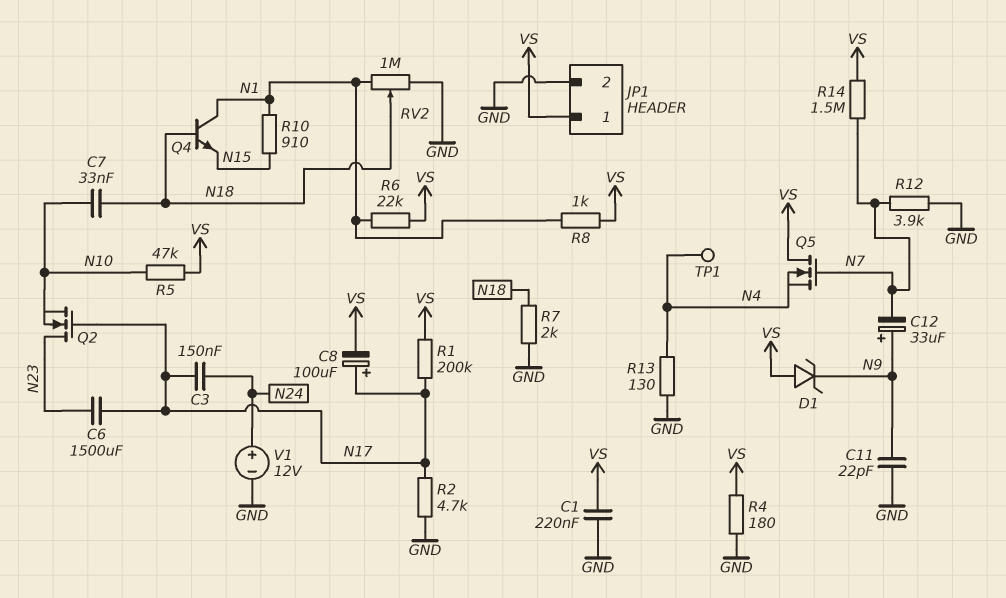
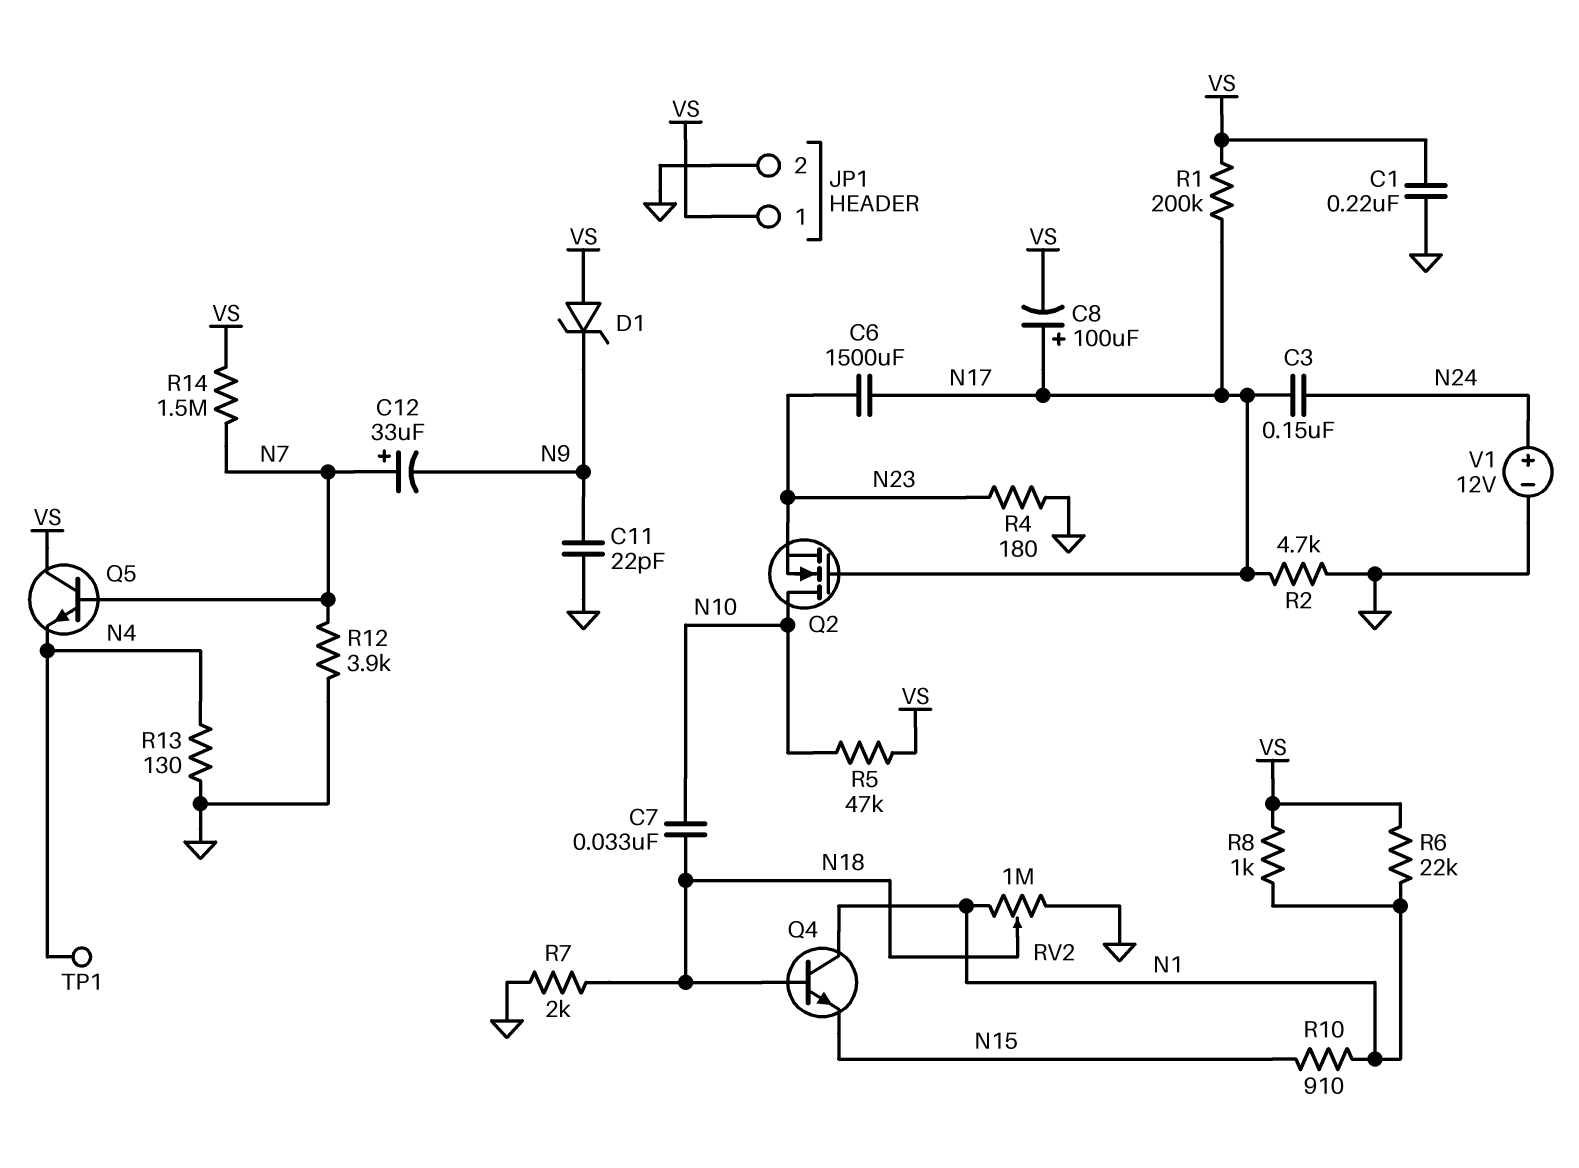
C12: 33uF (plus N9, minus N7) -> 33uF (plus N7, minus N9)
Q2: NMOS (G N17, D N23, S N10) -> NMOS (G N17, D N10, S N23)
Q5: NMOS (G N7, D VS, S N4) -> NPN (B N7, C VS, E N4)
R4: 180 (GND, VS) -> 180 (GND, N23)

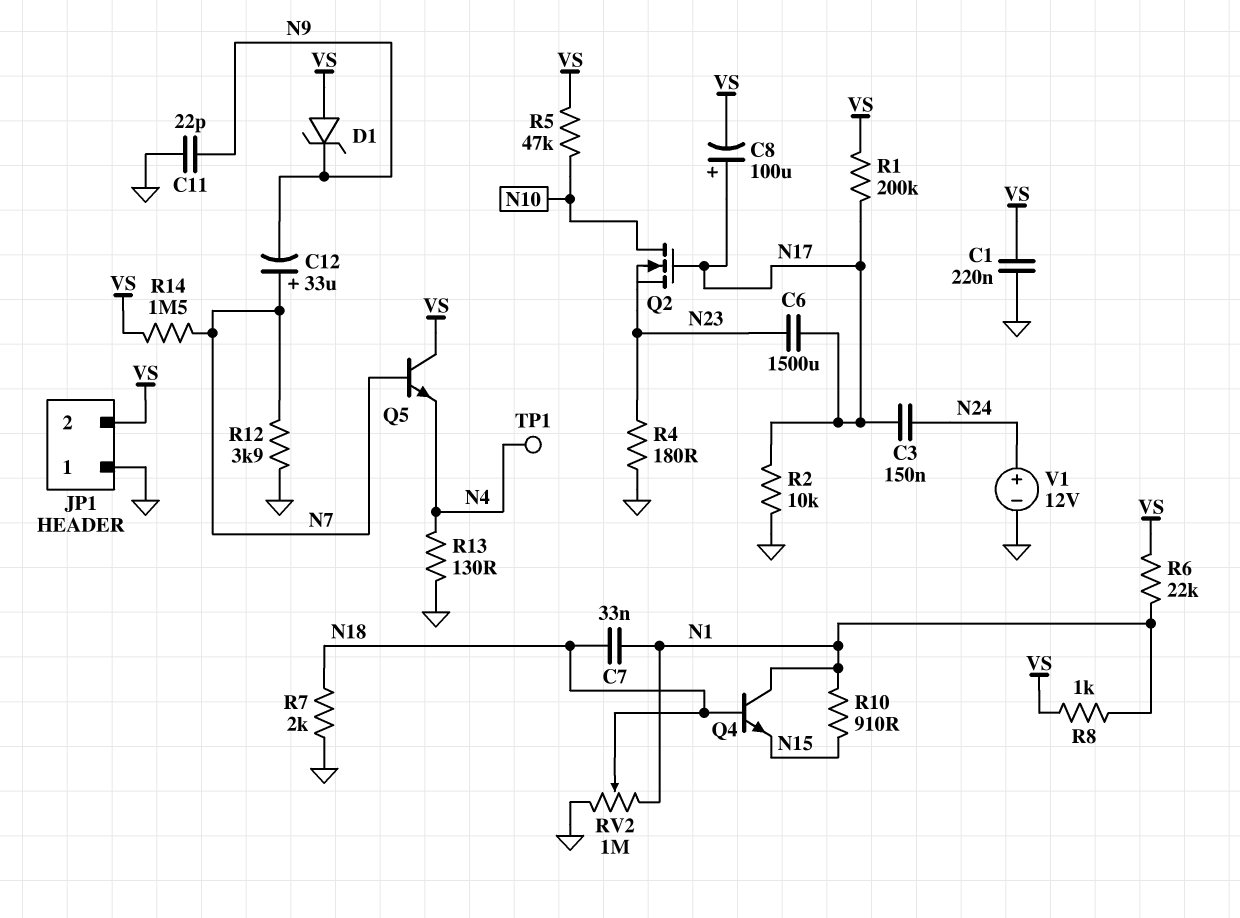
C7: 33nF (N10, N18) -> 33nF (N1, N18)
JP1 pin 1: VS -> GND
JP1 pin 2: GND -> VS
R2: 4.7k (GND, N17) -> 10k (GND, N17)

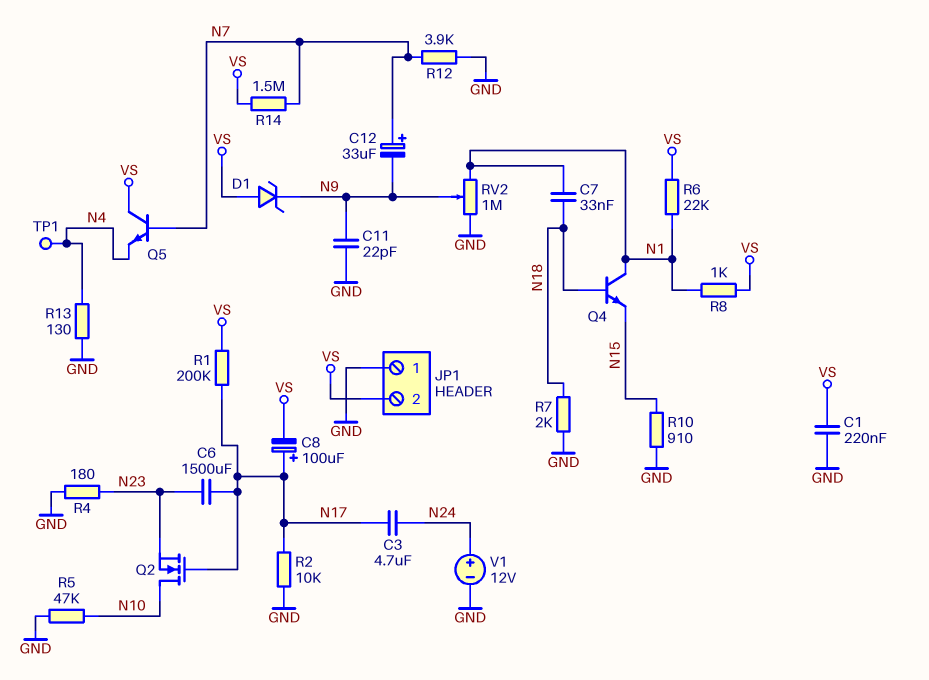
C3: 150nF (N17, N24) -> 4.7uF (N17, N24)
R5: 47k (N10, VS) -> 47k (GND, N10)
R10: 910 (N1, N15) -> 910 (GND, N15)
RV2: 1M (GND, N1, wiper N18) -> 1M (GND, N1, wiper N9)

